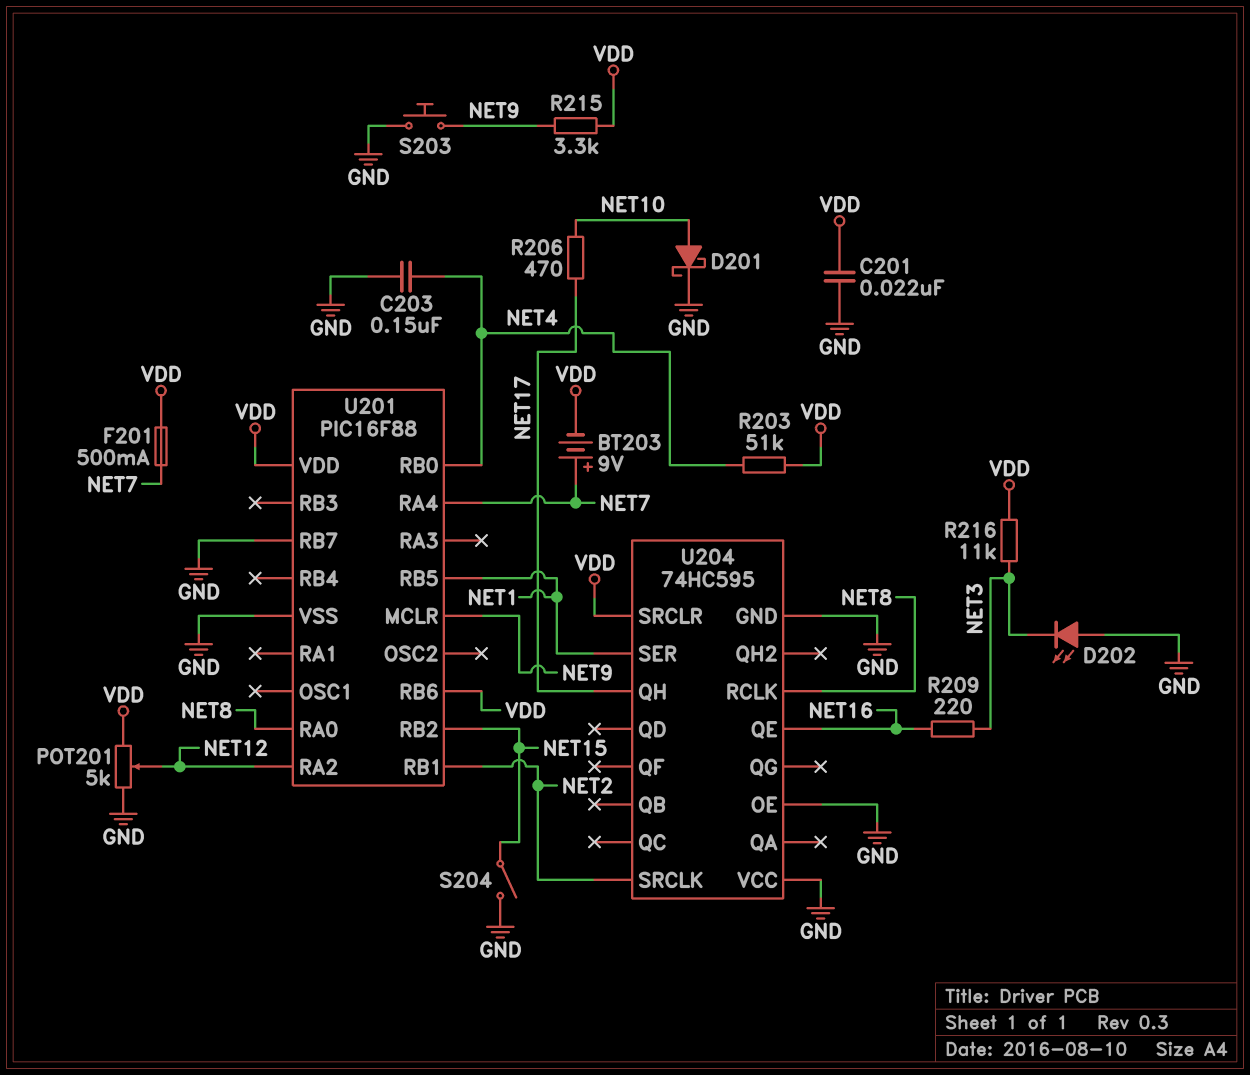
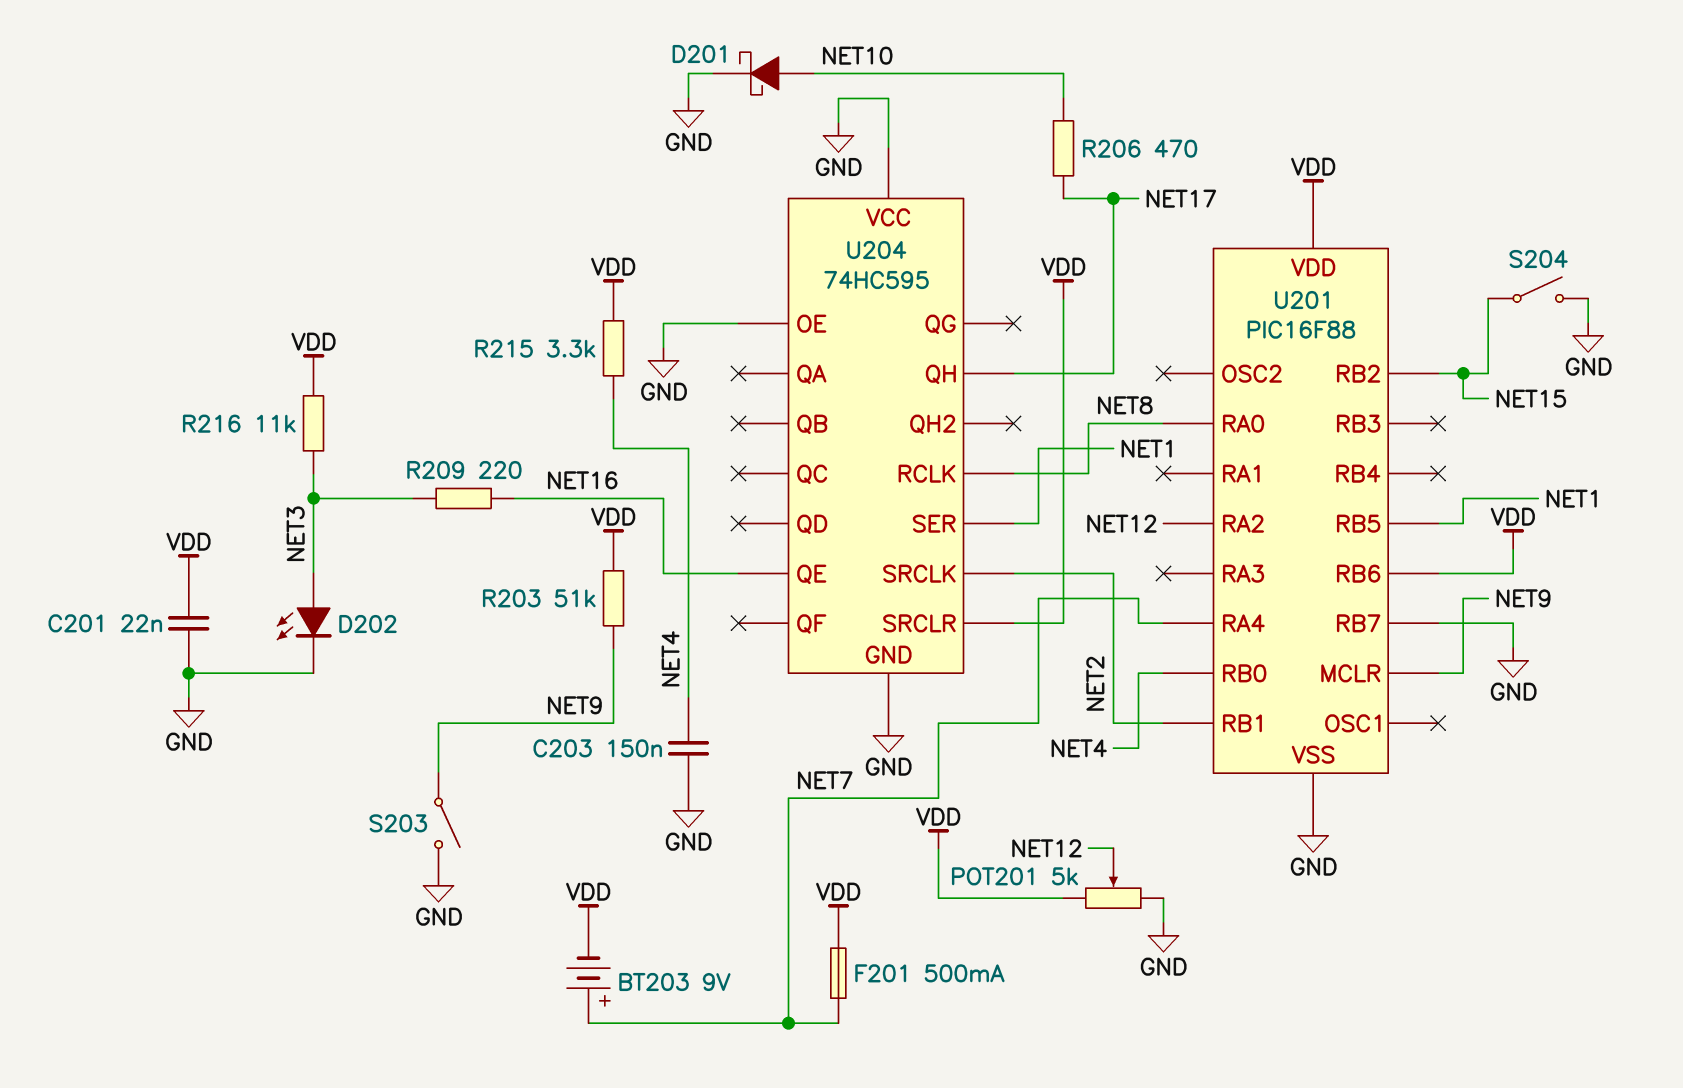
D202: LED (A GND, K NET3) -> LED (A NET3, K GND)
R203: 51k (NET4, VDD) -> 51k (NET9, VDD)
R215: 3.3k (NET9, VDD) -> 3.3k (NET4, VDD)
S203: button (GND, NET9) -> switch (GND, NET9)

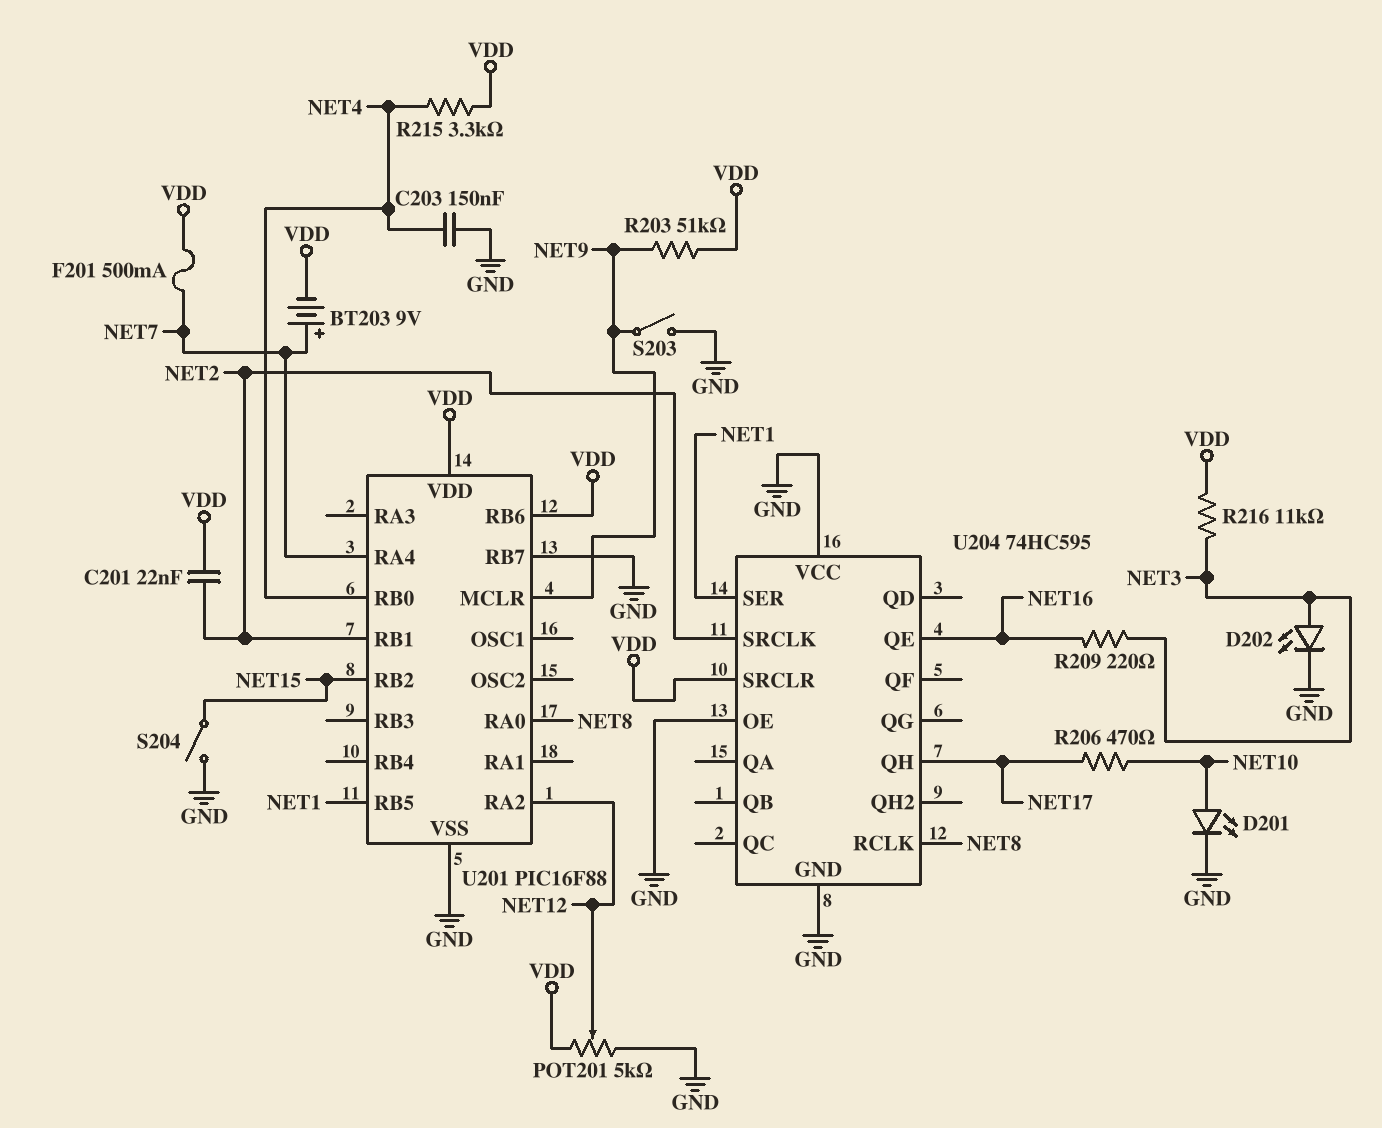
C201: 22nF (GND, VDD) -> 22nF (NET2, VDD)
D201: schottky (A NET10, K GND) -> LED (A NET10, K GND)

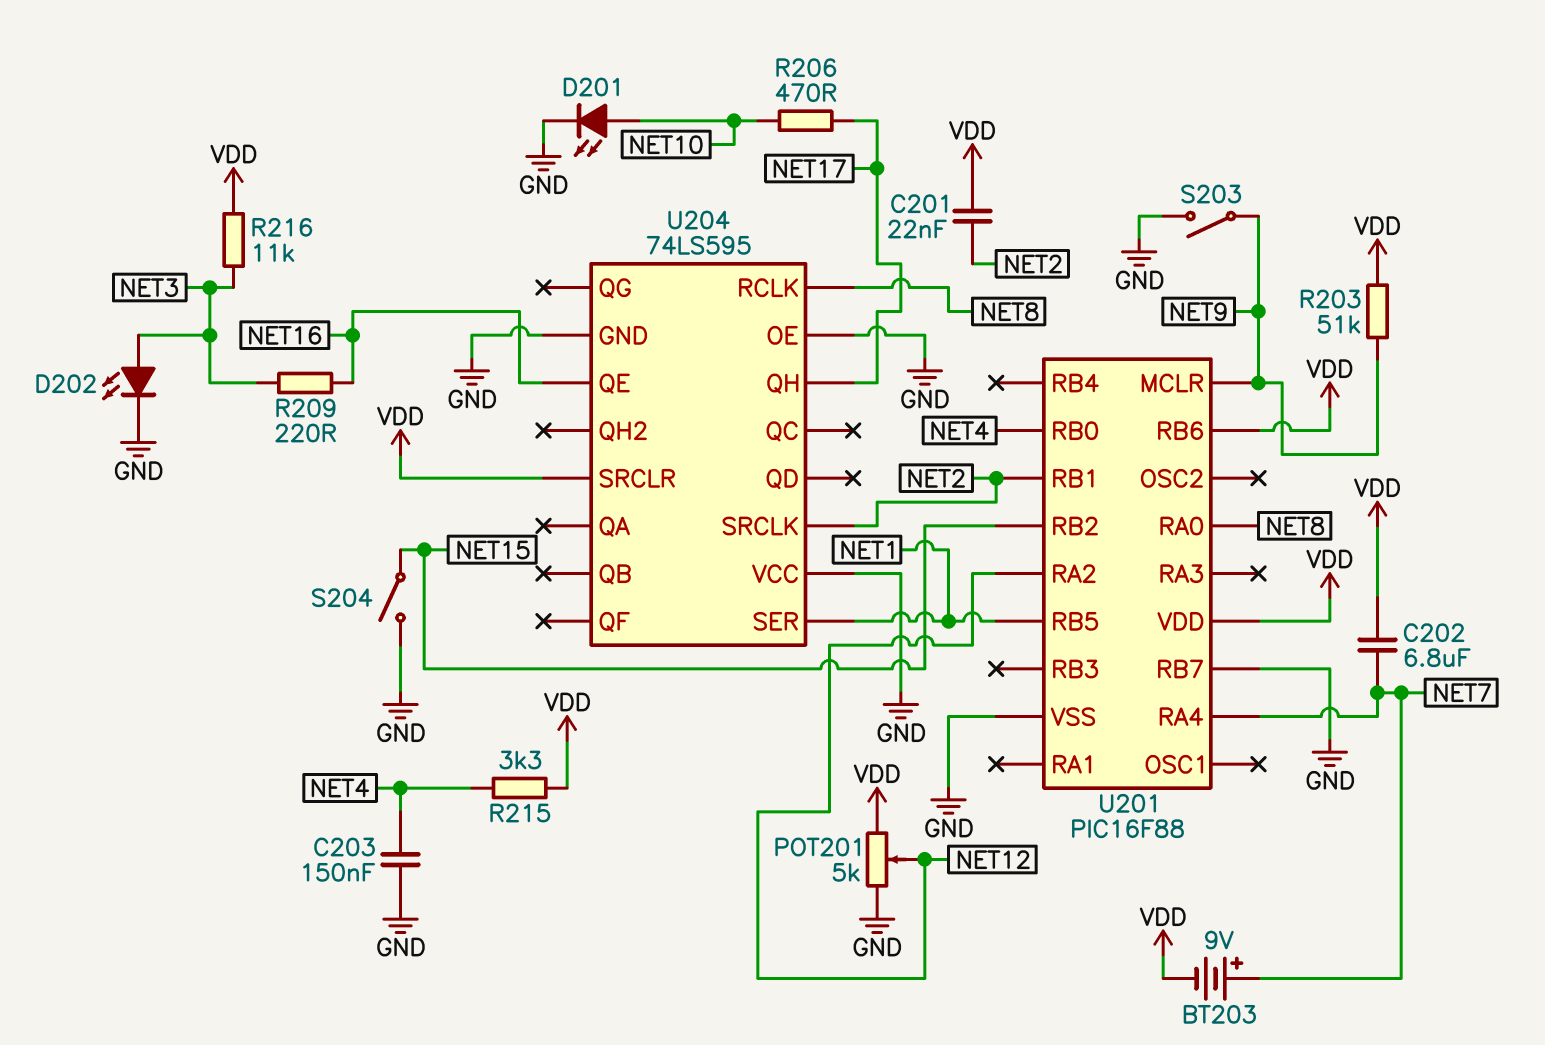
C202: none -> 6.8uF (NET7, VDD)
F201: 500mA (NET7, VDD) -> none
U204: 74HC595 -> 74LS595

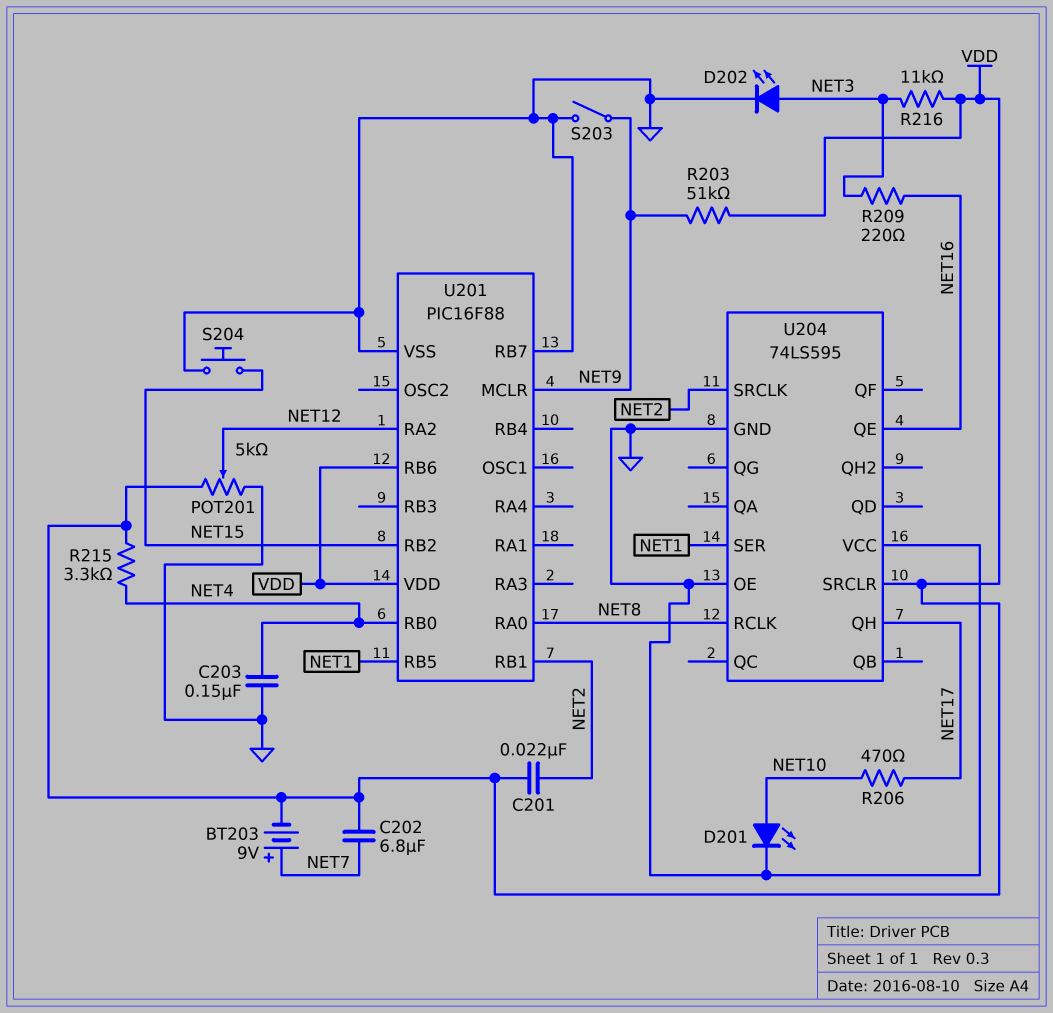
S204: switch (GND, NET15) -> button (GND, NET15)
U201 pin RA4: NET7 -> none

